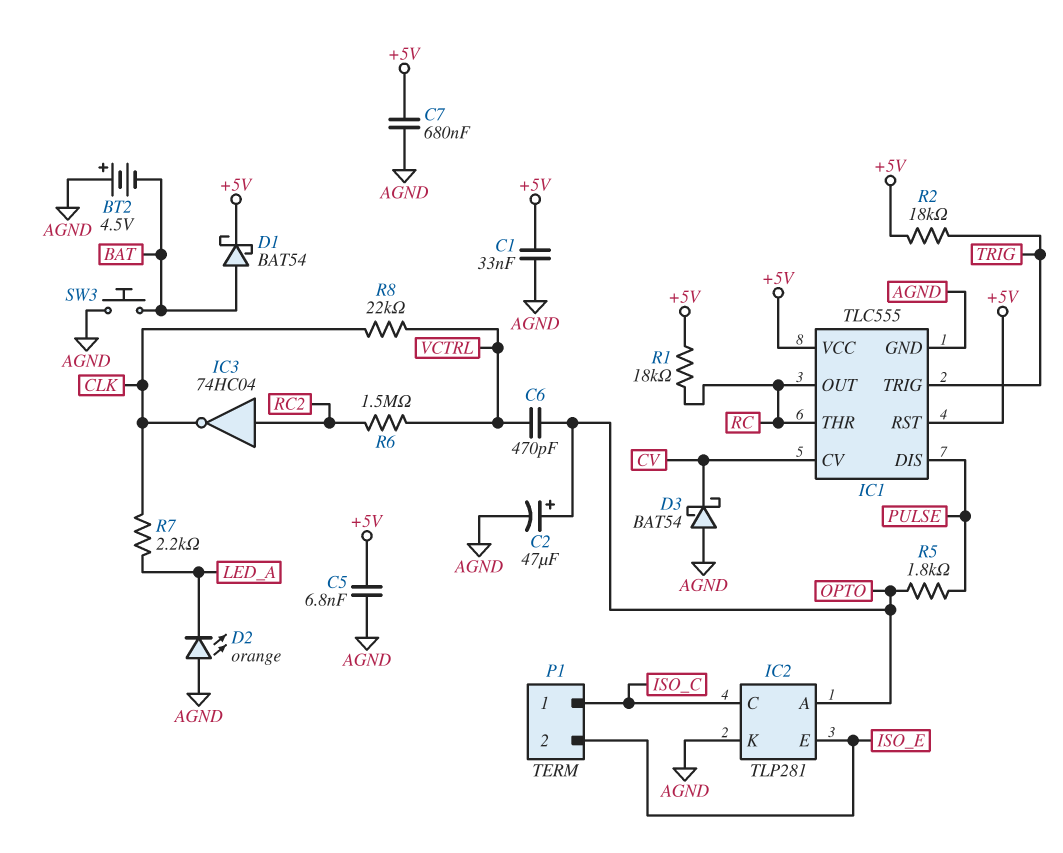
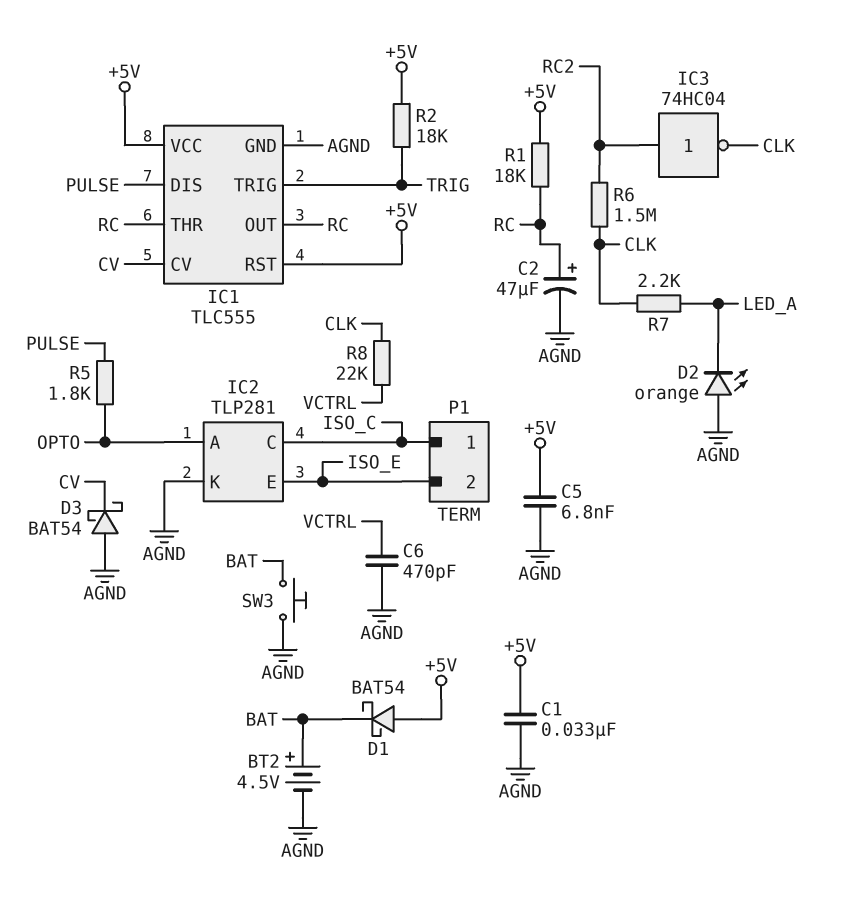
BT2: 4.5V (plus AGND, minus BAT) -> 4.5V (plus BAT, minus AGND)
C2: 47uF (plus OPTO, minus AGND) -> 47uF (plus RC, minus AGND)
C6: 470pF (OPTO, VCTRL) -> 470pF (AGND, VCTRL)
C7: 680nF (+5V, AGND) -> none
D1: schottky BAT54 (A BAT, K +5V) -> schottky BAT54 (A +5V, K BAT)
R6: 1.5M (RC2, VCTRL) -> 1.5M (CLK, RC2)

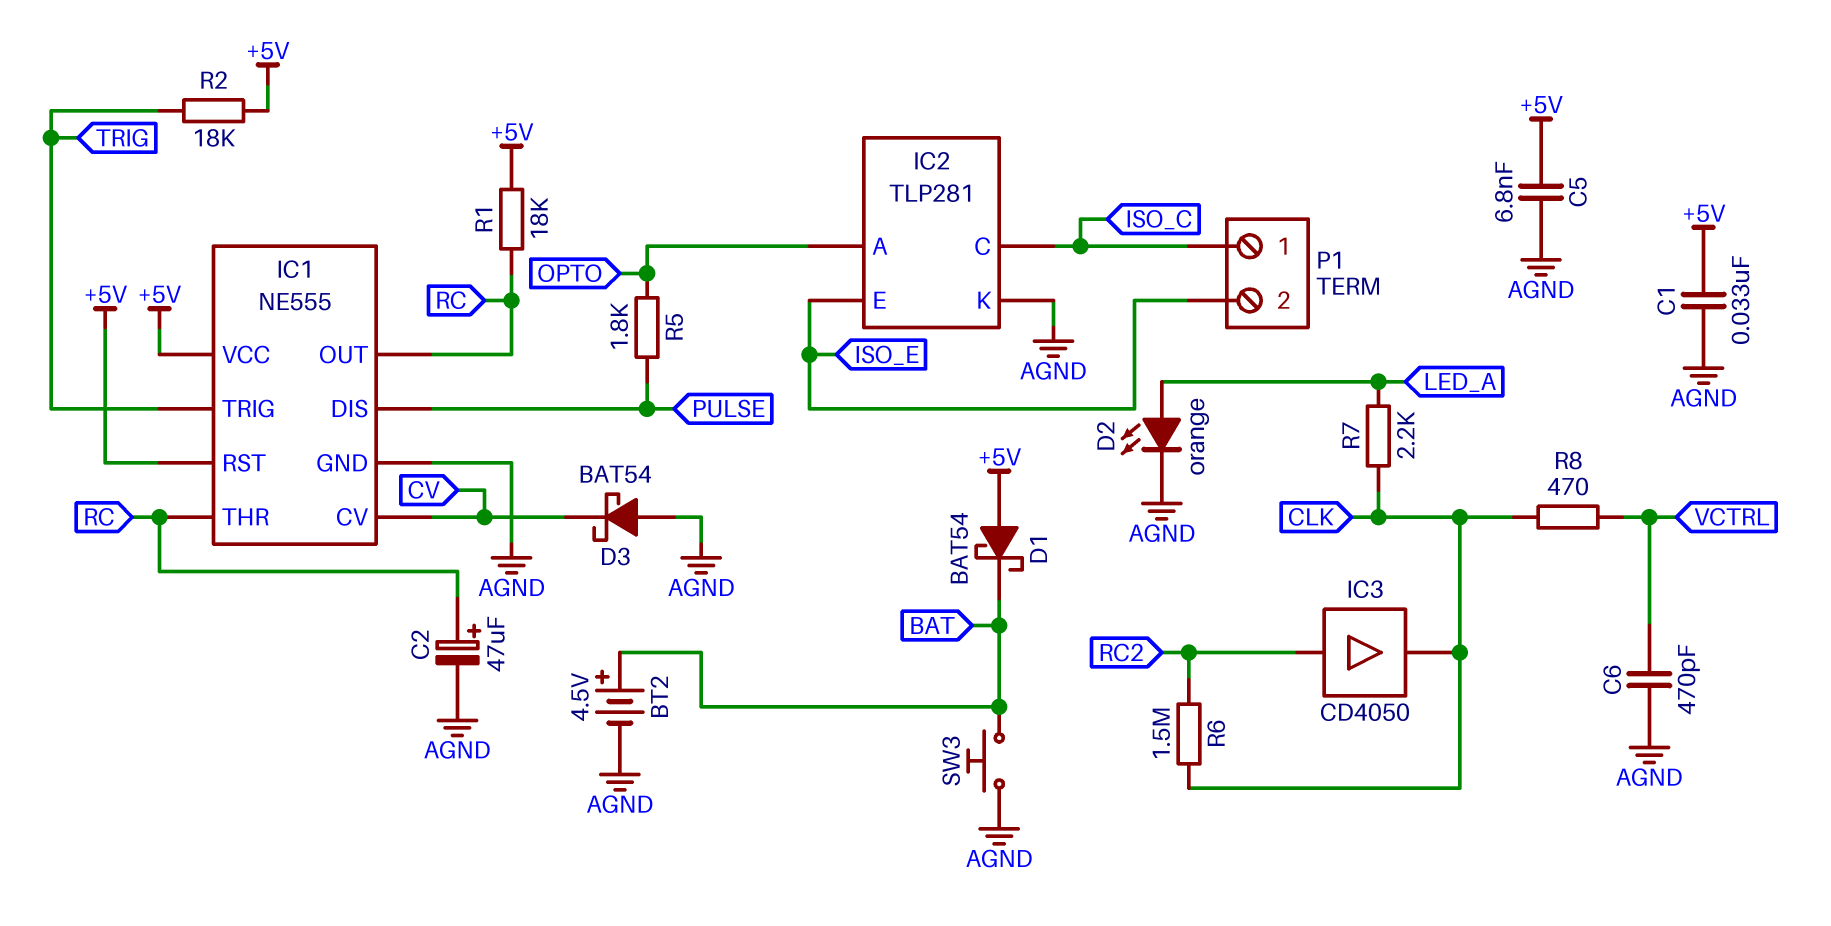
D2: LED orange (A AGND, K LED_A) -> LED orange (A LED_A, K AGND)
IC1: TLC555 -> NE555
IC3: NOT 74HC04 (in RC2, out CLK) -> buffer CD4050 (in RC2, out CLK)
R8: 22k (CLK, VCTRL) -> 470 (CLK, VCTRL)

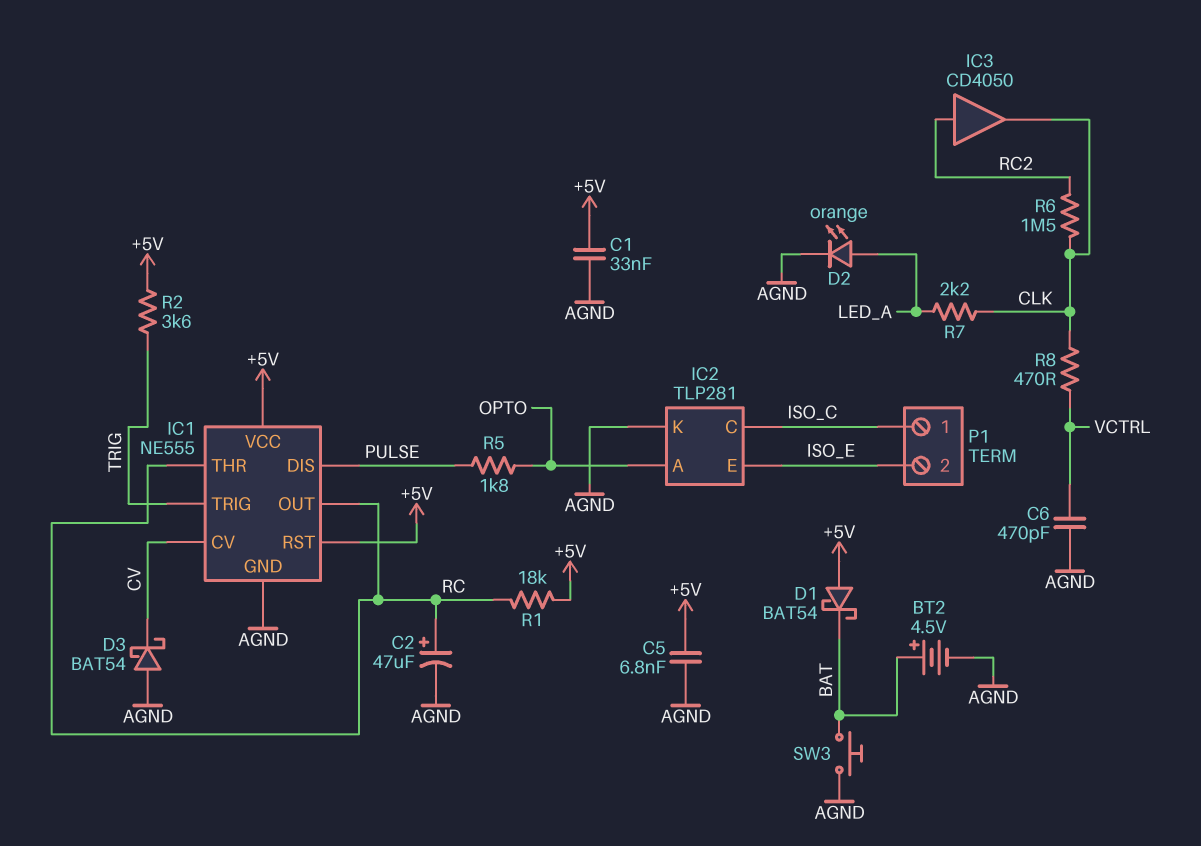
R2: 18k (+5V, TRIG) -> 3.6k (+5V, TRIG)

